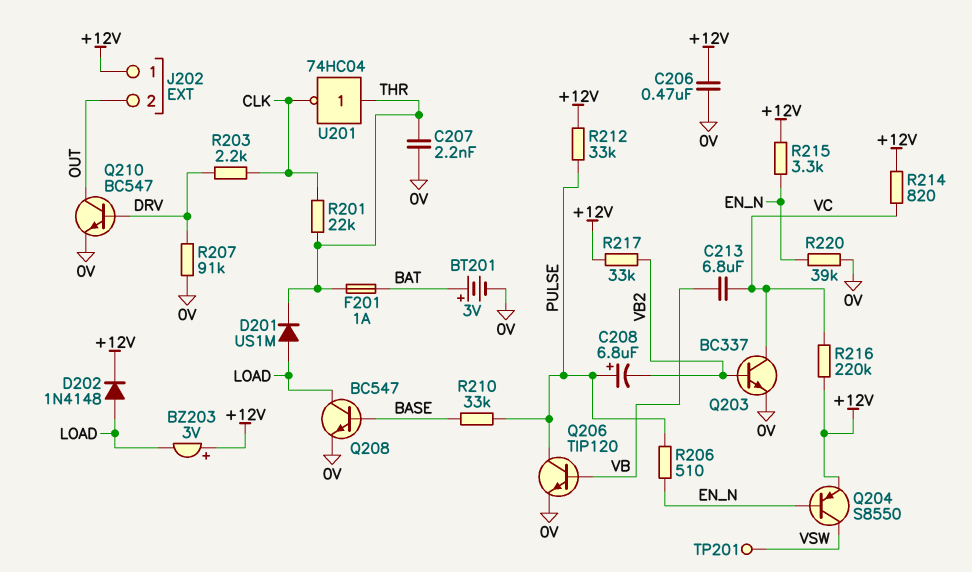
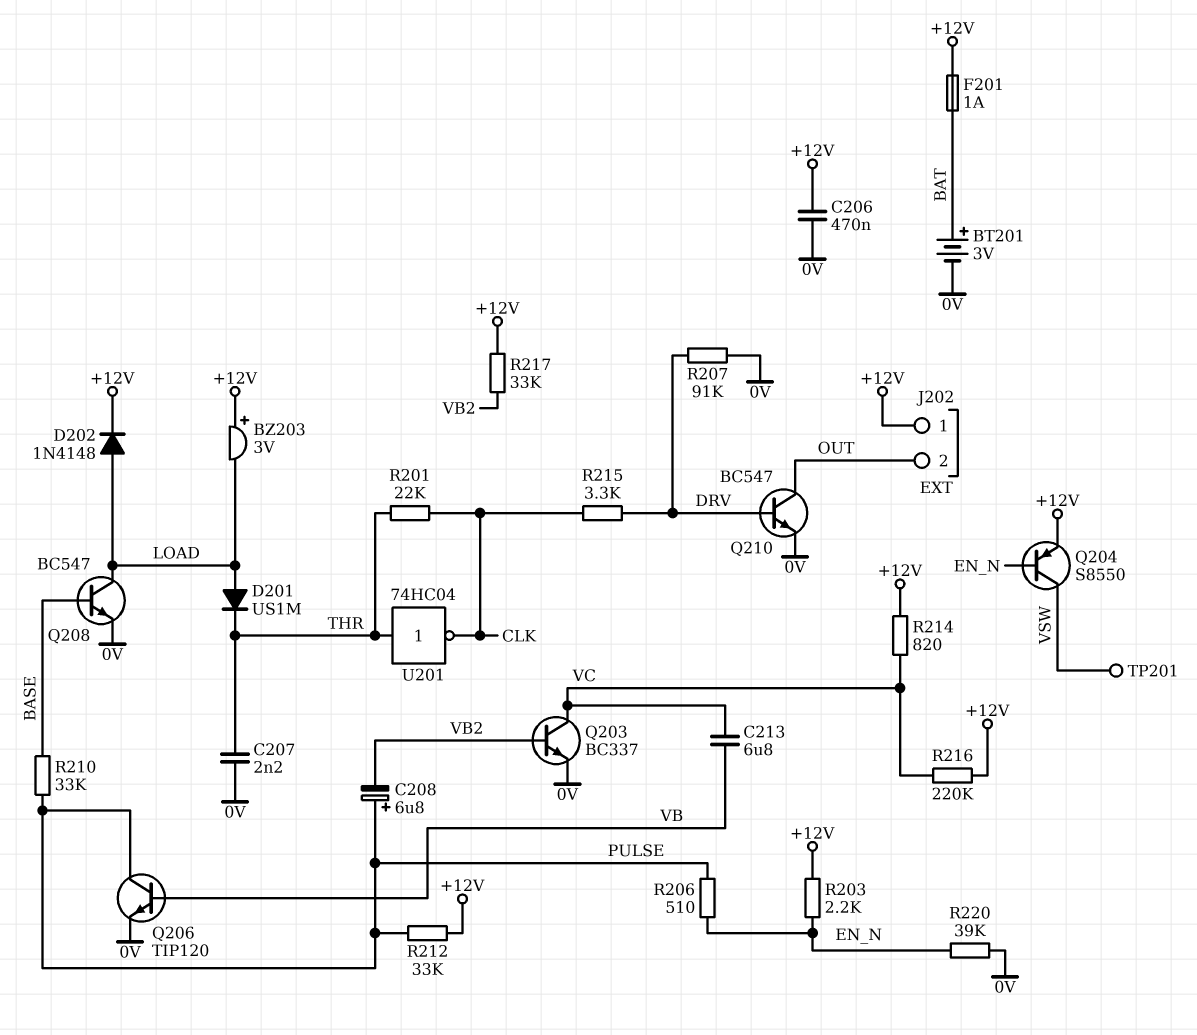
F201: 1A (BAT, THR) -> 1A (+12V, BAT)
R203: 2.2k (CLK, DRV) -> 2.2k (+12V, EN_N)
R215: 3.3k (+12V, EN_N) -> 3.3k (CLK, DRV)

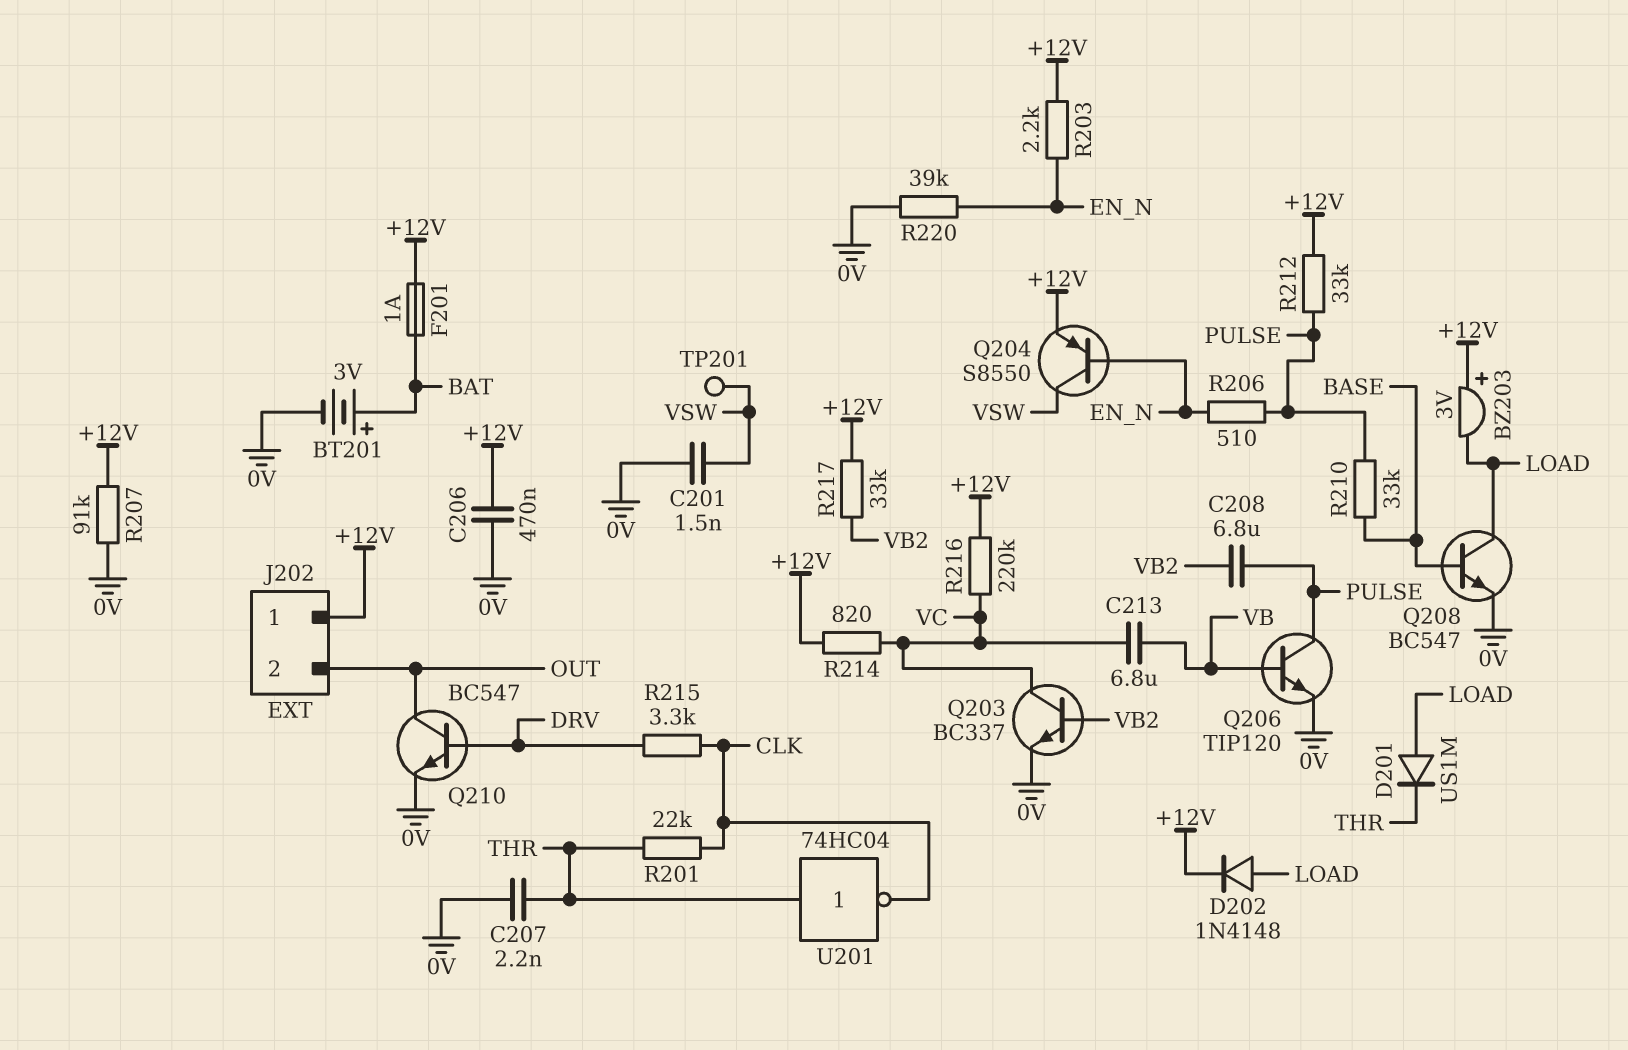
C201: none -> 1.5nF (0V, VSW)
C208: 6.8uF (plus PULSE, minus VB2) -> 6.8uF (PULSE, VB2)
R207: 91k (0V, DRV) -> 91k (+12V, 0V)

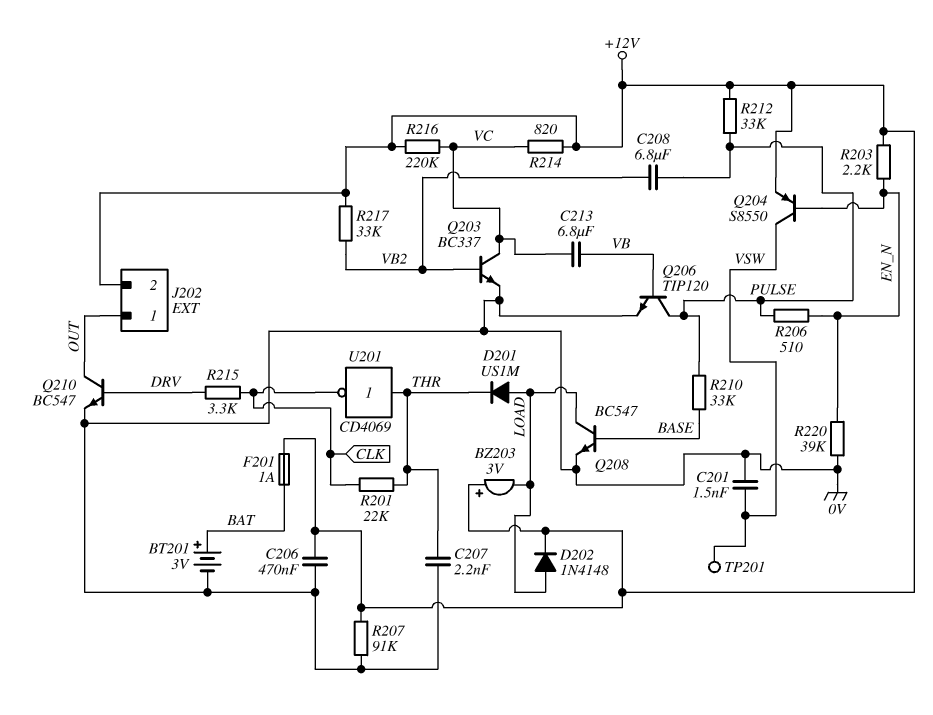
J202 pin 1: +12V -> OUT
J202 pin 2: OUT -> +12V
U201: NOT 74HC04 (in THR, out CLK) -> NOT CD4069 (in THR, out CLK)

